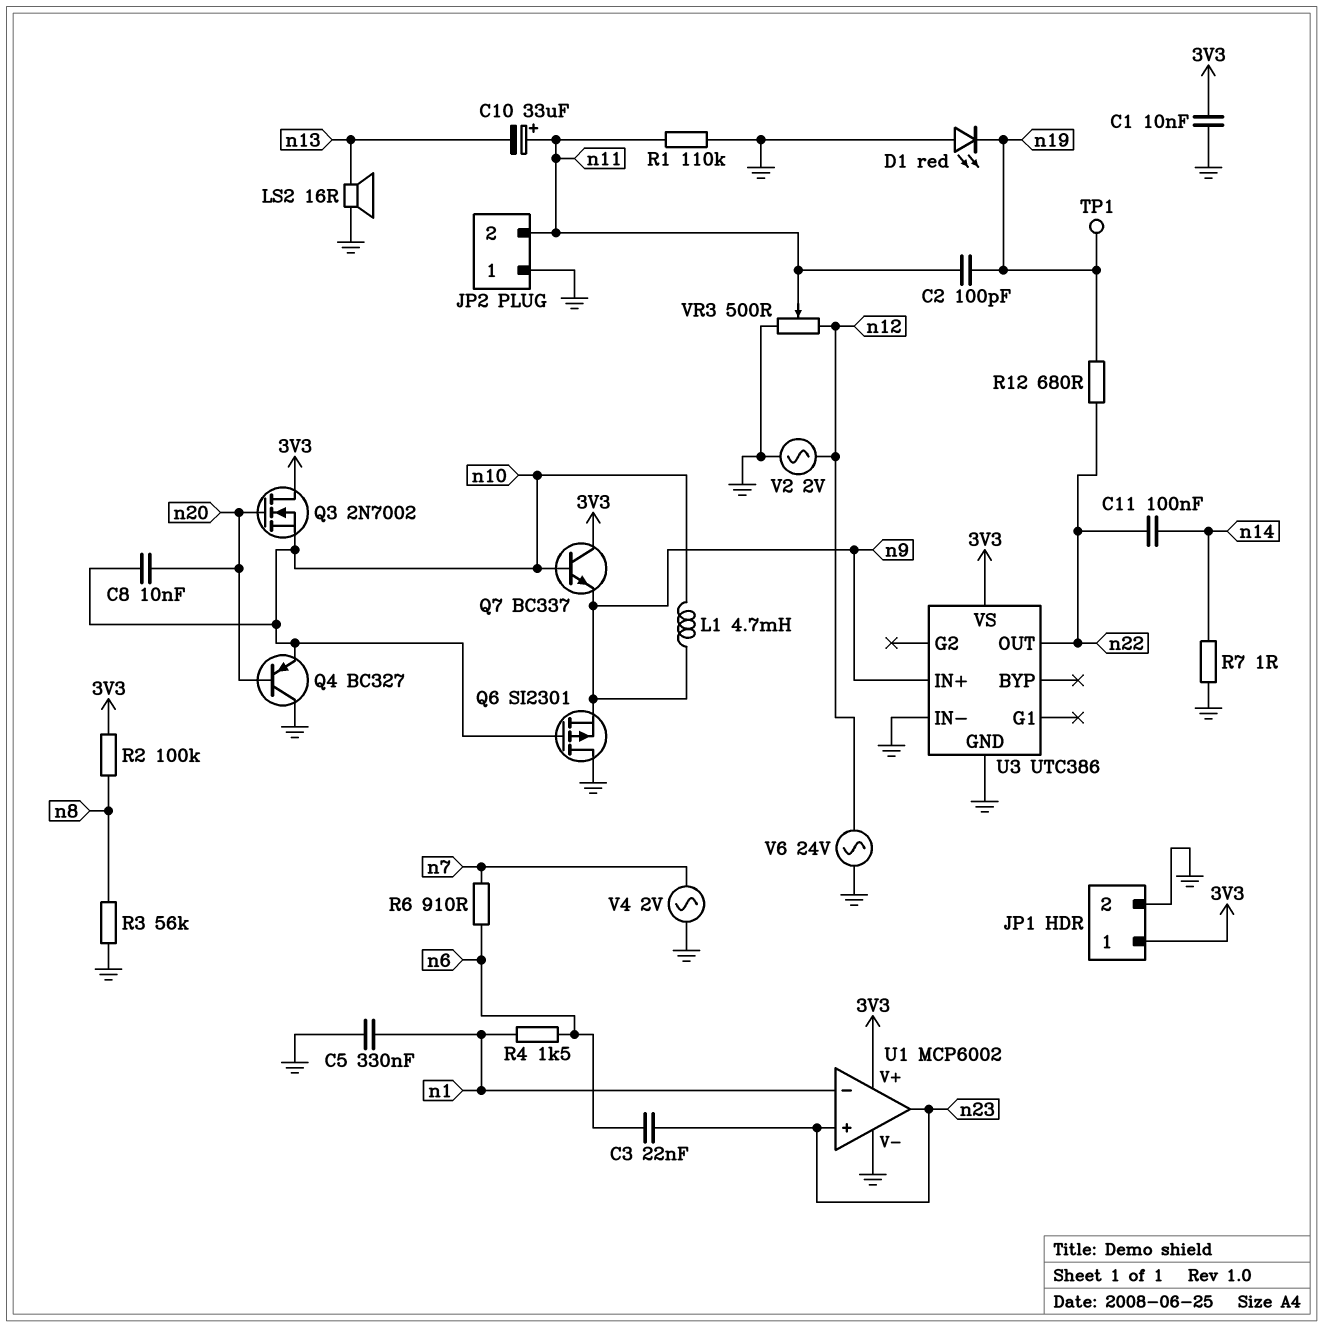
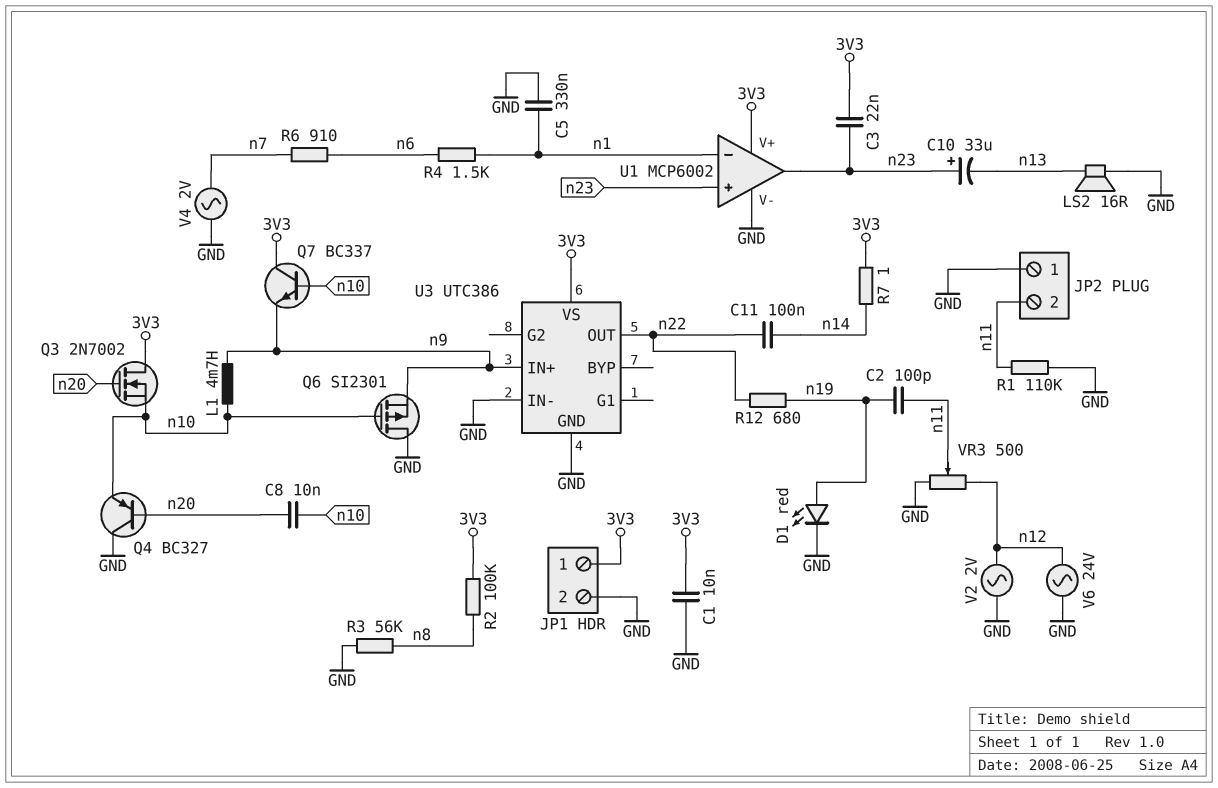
C3: 22nF (n6, n23) -> 22nF (3V3, n23)
C10: 33uF (plus n11, minus n13) -> 33uF (plus n23, minus n13)
D1: LED red (A GND, K n19) -> LED red (A n19, K GND)
R7: 1 (GND, n14) -> 1 (3V3, n14)
TP1: test point (n19) -> none

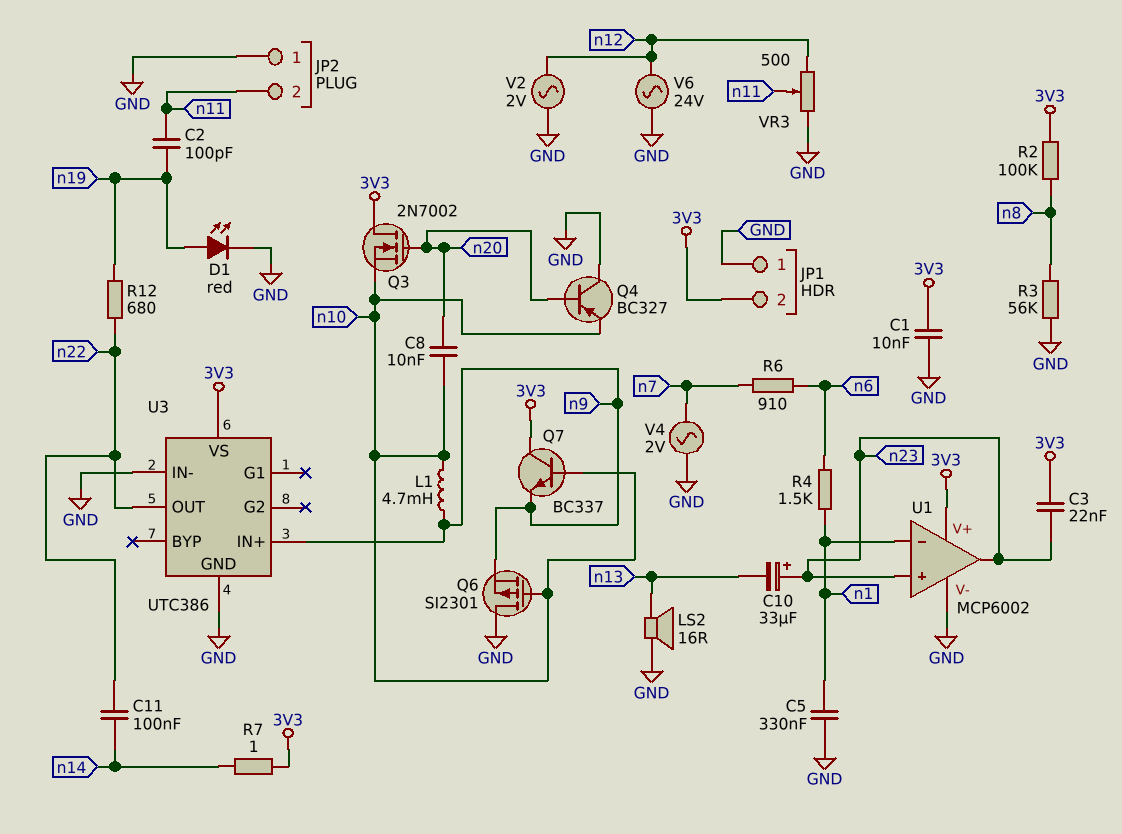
JP1 pin 1: 3V3 -> GND
JP1 pin 2: GND -> 3V3
R1: 110k (GND, n11) -> none

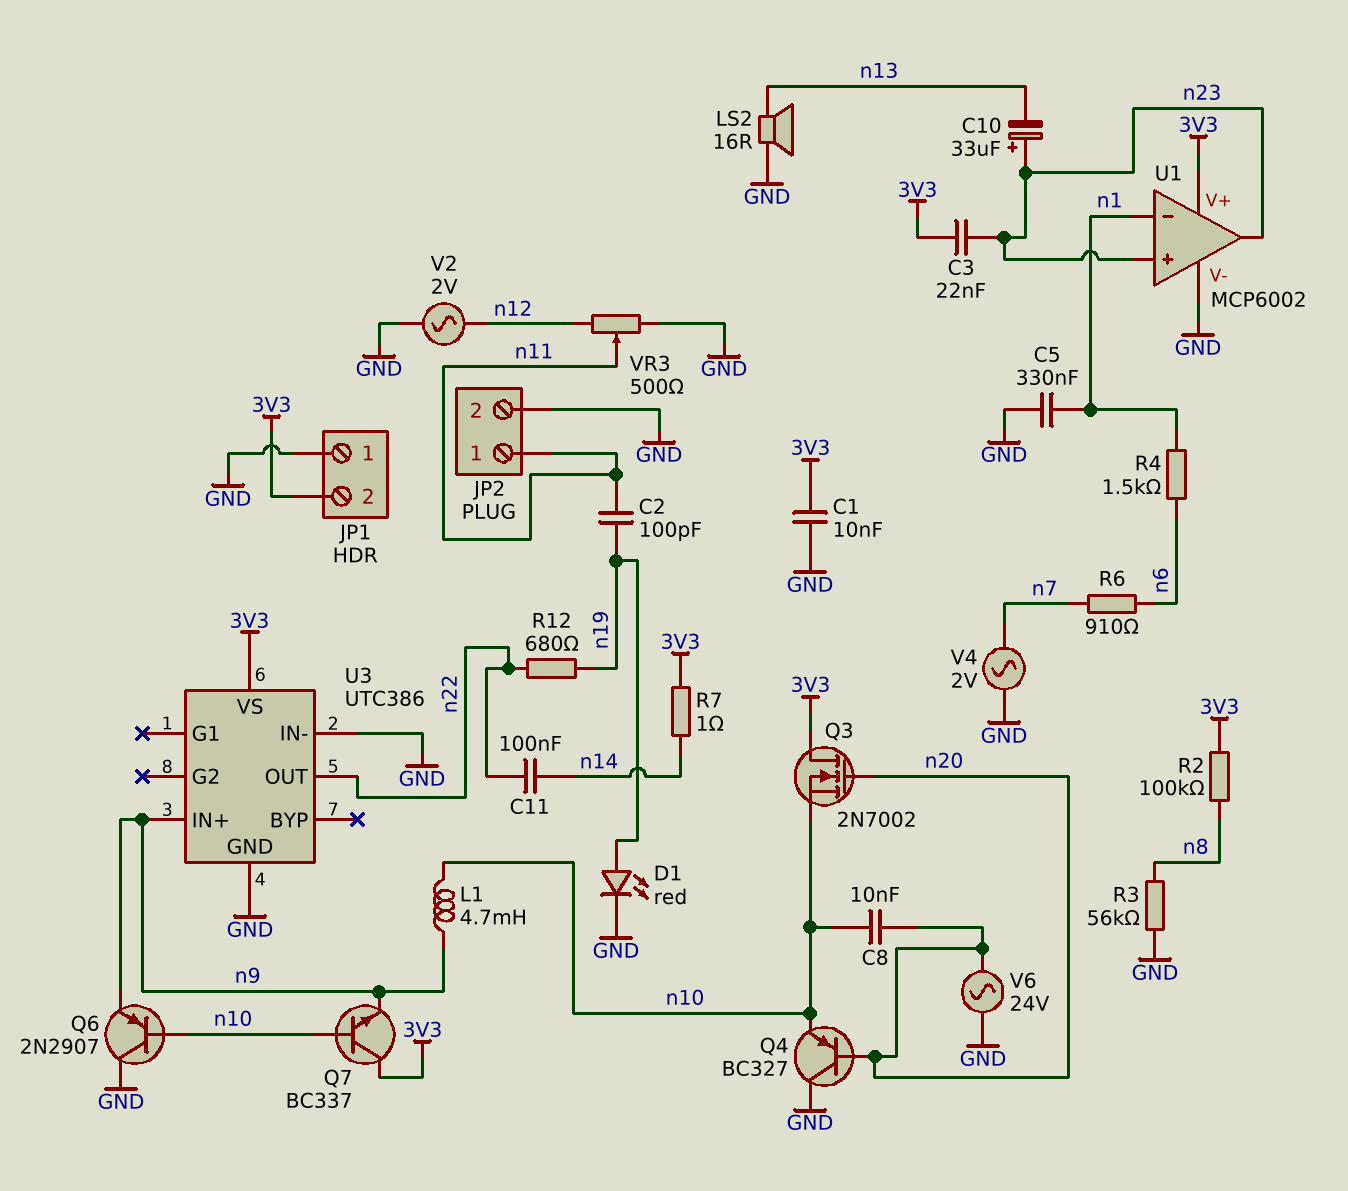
JP2 pin 1: GND -> n11
JP2 pin 2: n11 -> GND
Q6: PMOS SI2301 (G n10, D GND, S n9) -> PNP 2N2907 (B n10, C GND, E n9)
V6: AC 24V (GND, n12) -> AC 24V (GND, n20)

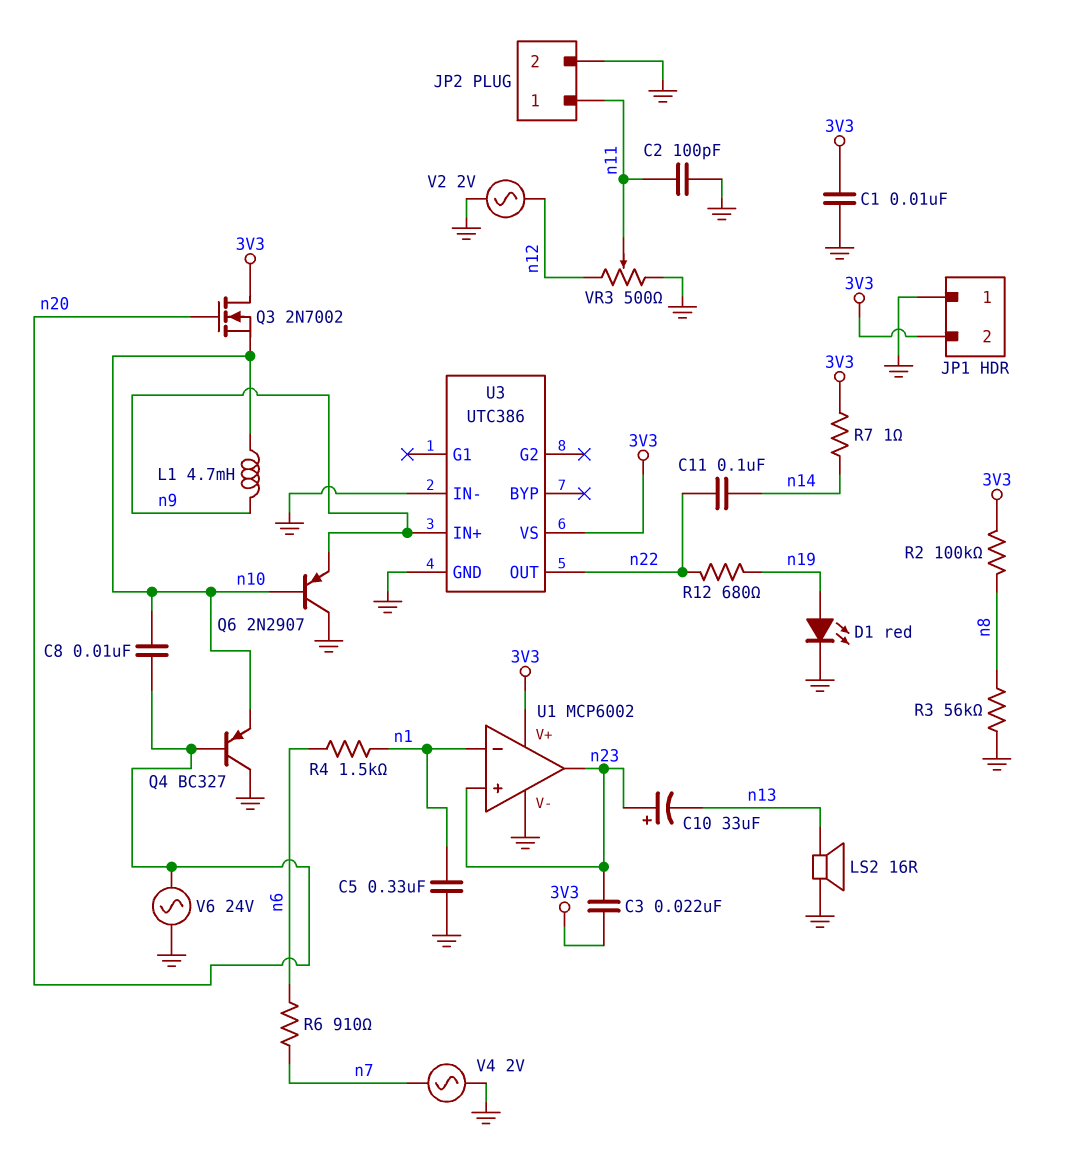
C2: 100pF (n11, n19) -> 100pF (GND, n11)
Q7: NPN BC337 (B n10, C 3V3, E n9) -> none

